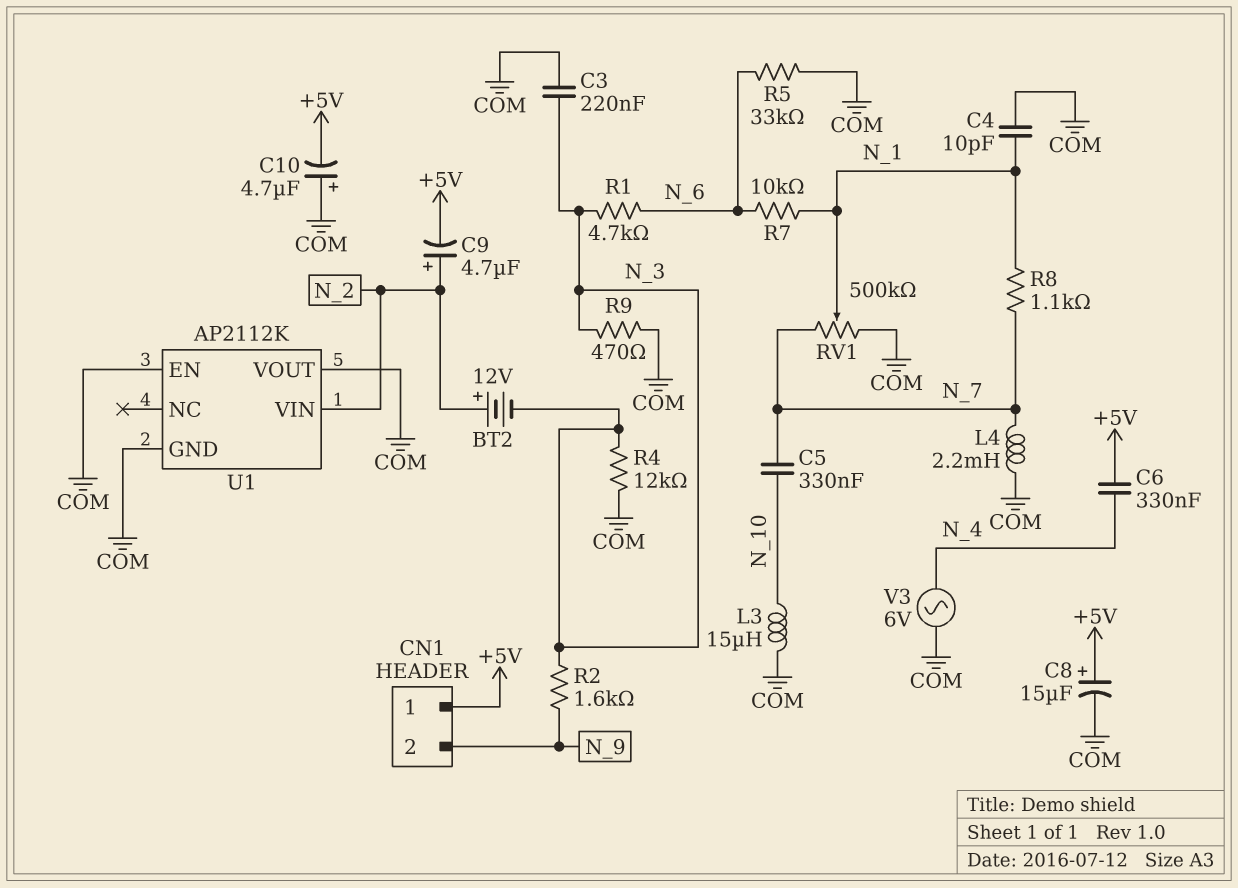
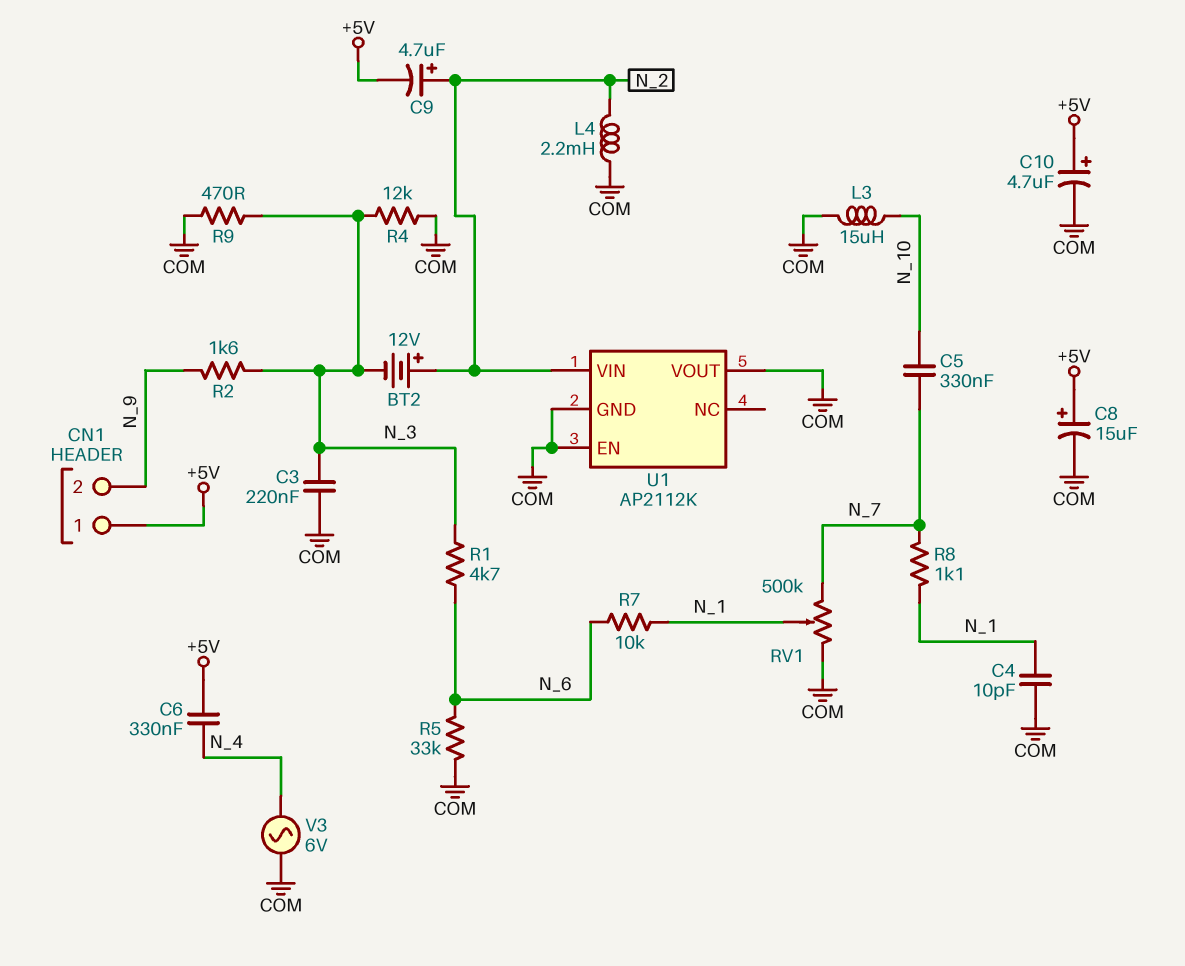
C10: 4.7uF (plus COM, minus +5V) -> 4.7uF (plus +5V, minus COM)
L4: 2.2mH (COM, N_7) -> 2.2mH (COM, N_2)

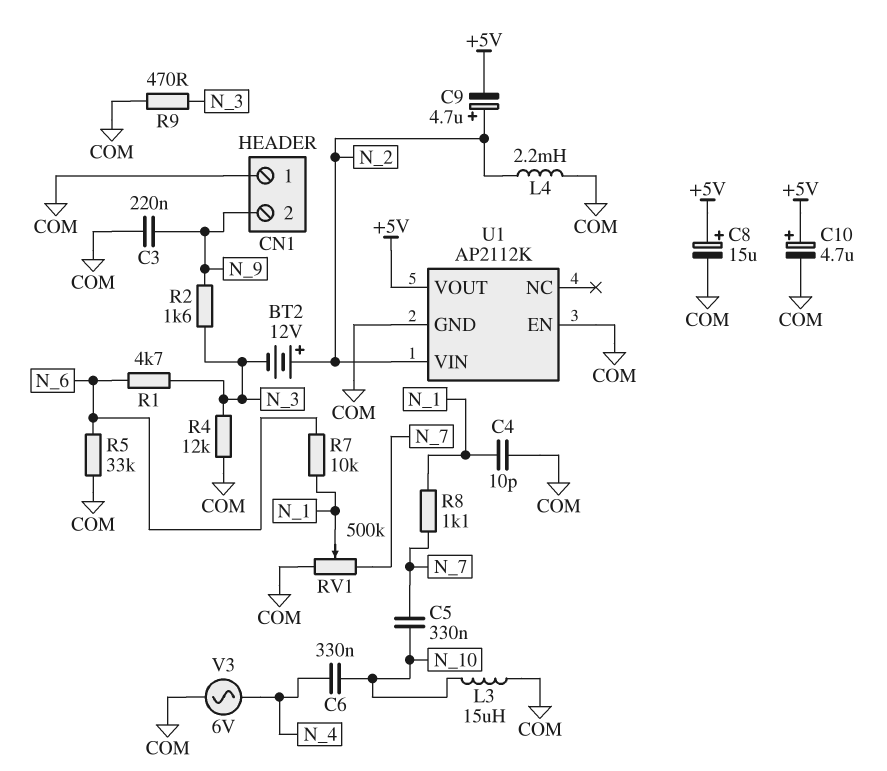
C3: 220nF (COM, N_3) -> 220nF (COM, N_9)
C6: 330nF (+5V, N_4) -> 330nF (N_4, N_10)
CN1 pin 1: +5V -> COM
U1 pin VOUT: COM -> +5V

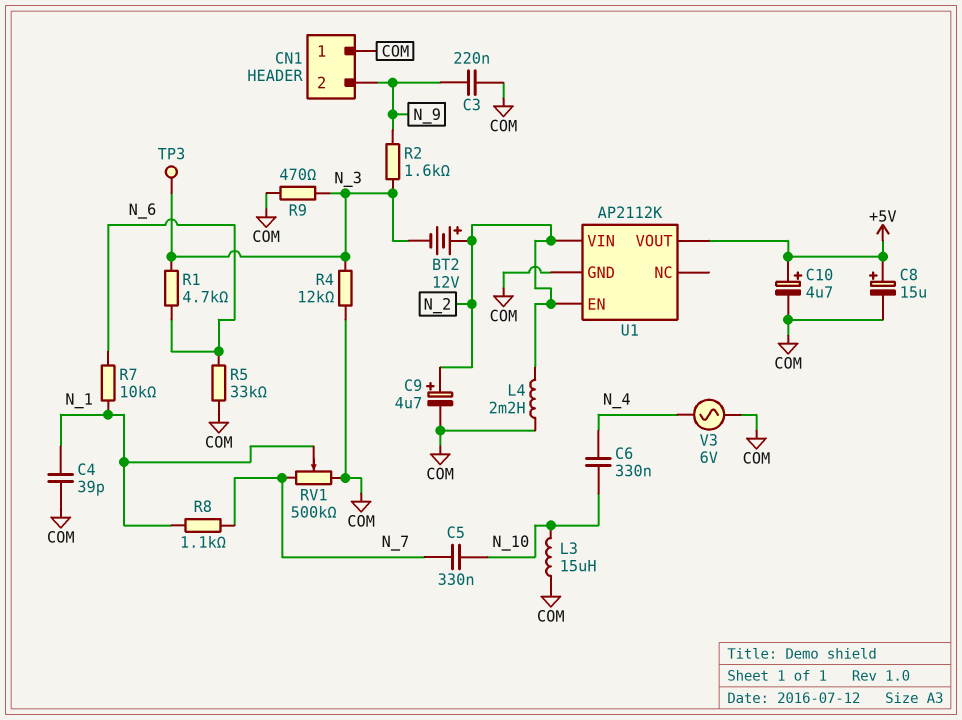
C4: 10pF (COM, N_1) -> 39pF (COM, N_1)
C9: 4.7uF (plus N_2, minus +5V) -> 4.7uF (plus N_2, minus COM)
TP3: none -> test point (N_3)
U1 pin EN: COM -> N_2

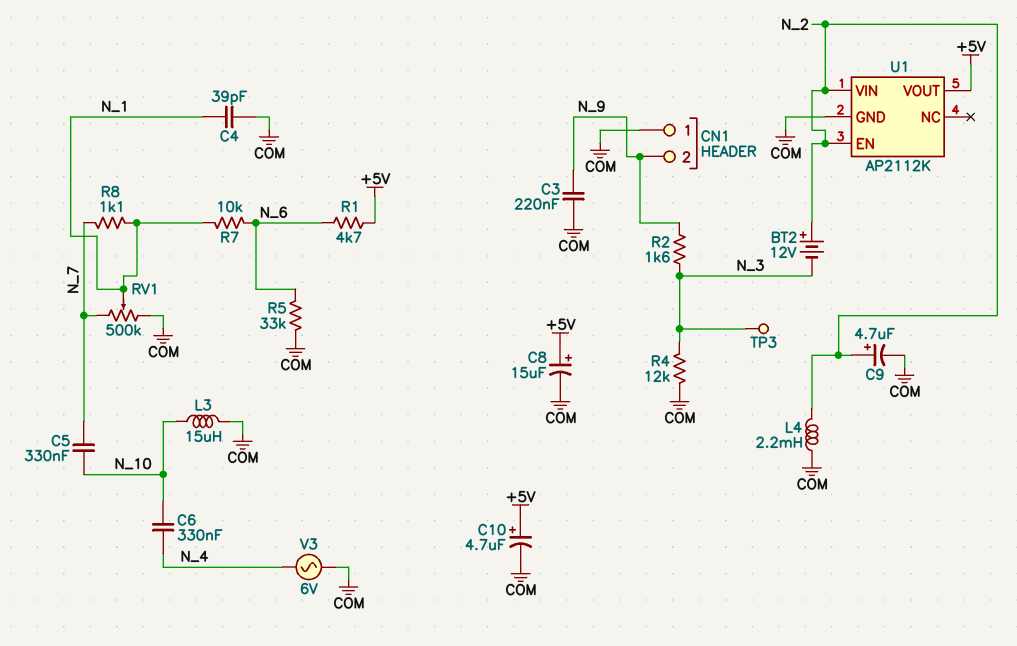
R1: 4.7k (N_3, N_6) -> 4.7k (+5V, N_6)
R9: 470 (COM, N_3) -> none

